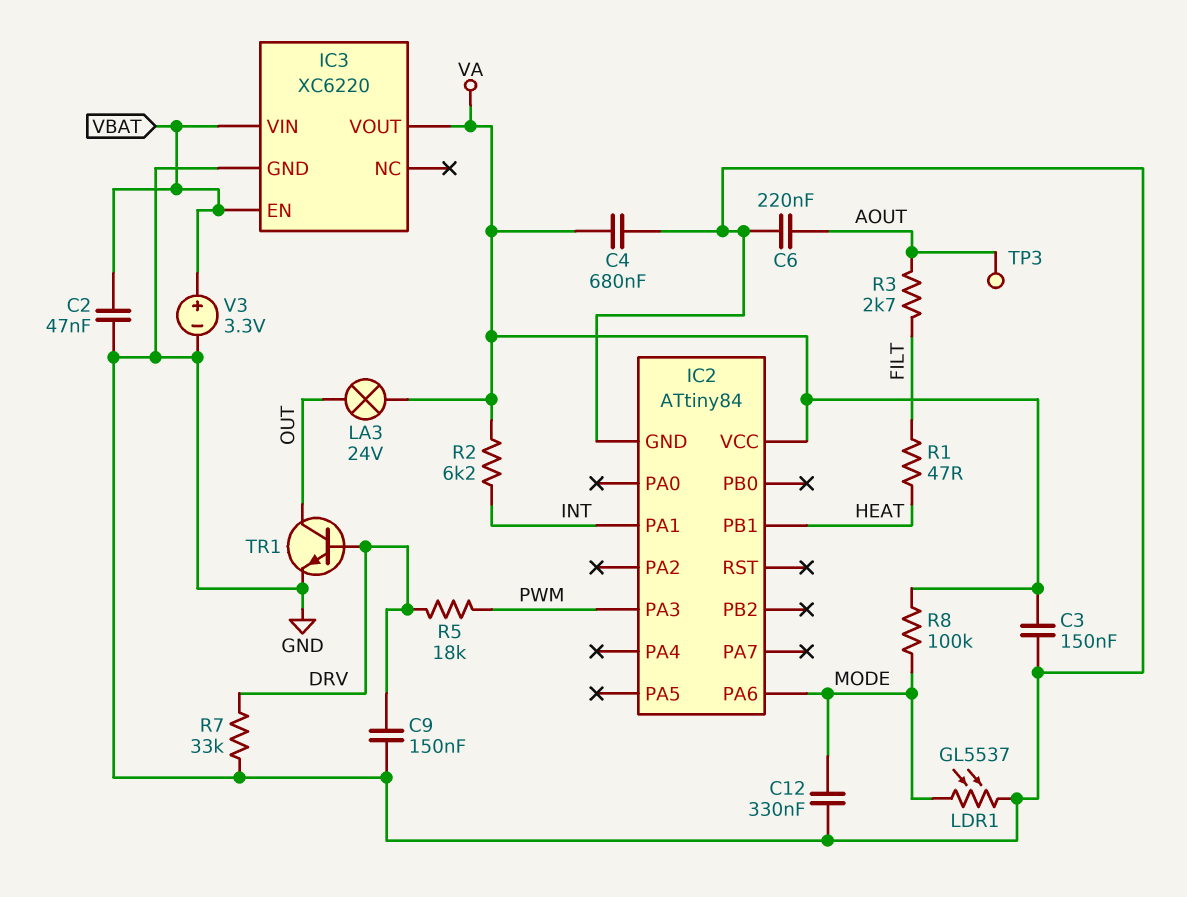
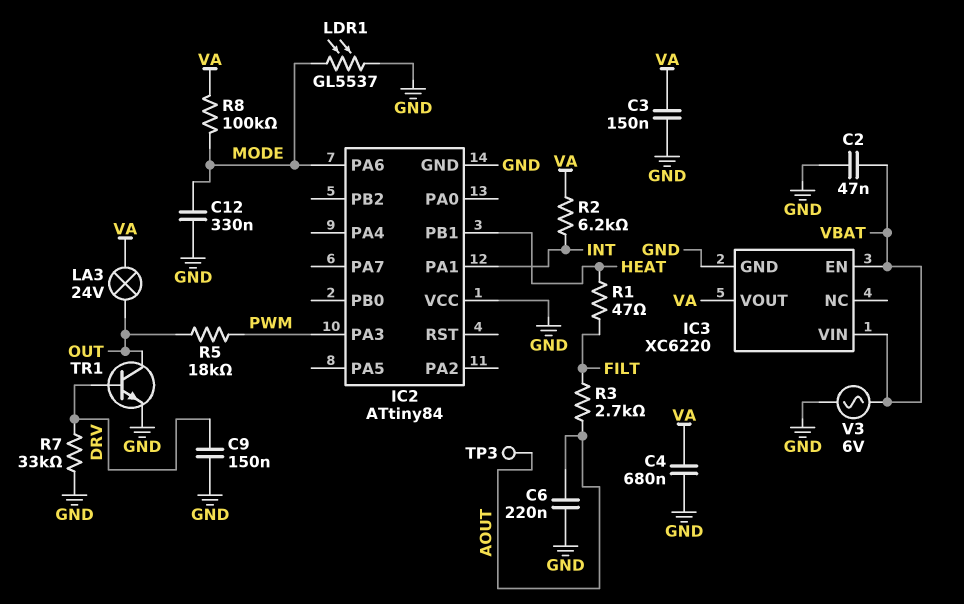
IC2 pin VCC: VA -> GND
R5: 18k (DRV, PWM) -> 18k (OUT, PWM)
V3: 3.3V (plus VBAT, minus GND) -> AC 6V (GND, VBAT)

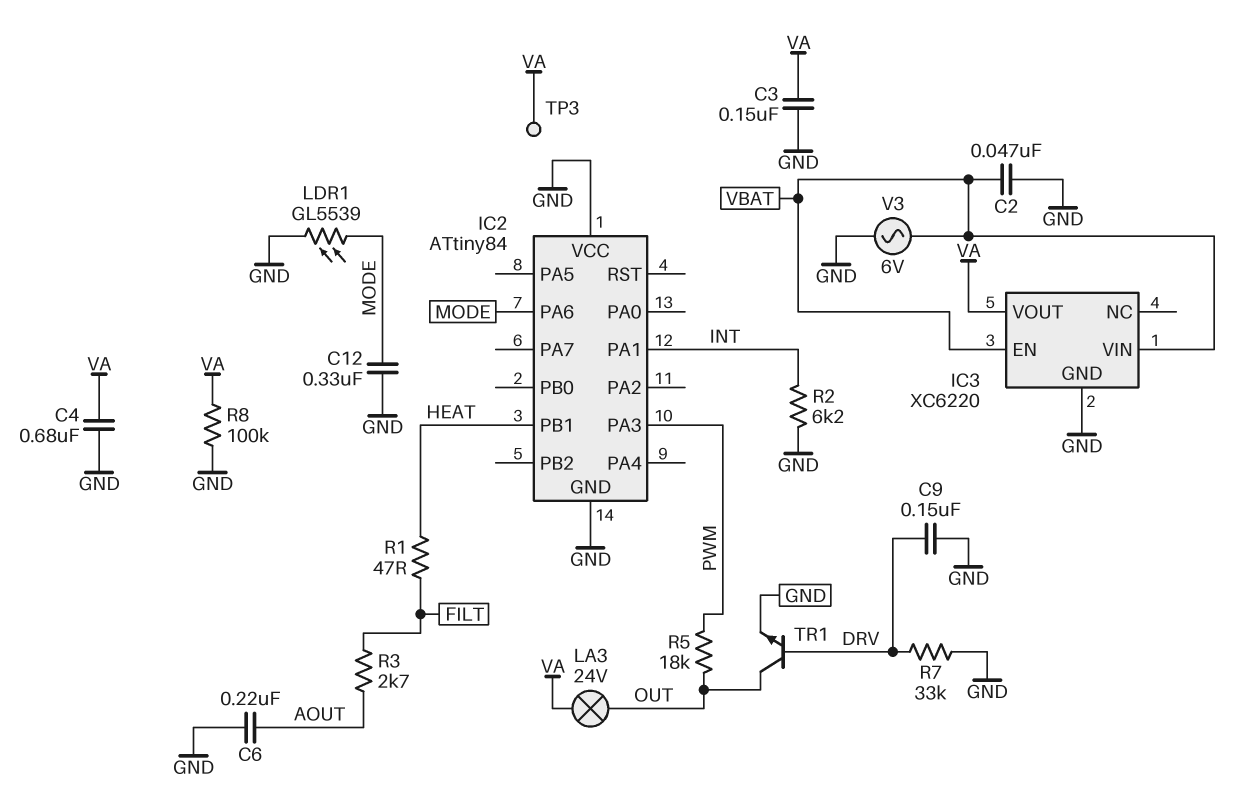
LDR1: GL5537 (GND, MODE) -> GL5539 (GND, MODE)
R2: 6.2k (INT, VA) -> 6.2k (GND, INT)
R8: 100k (MODE, VA) -> 100k (GND, VA)
TP3: test point (AOUT) -> test point (VA)

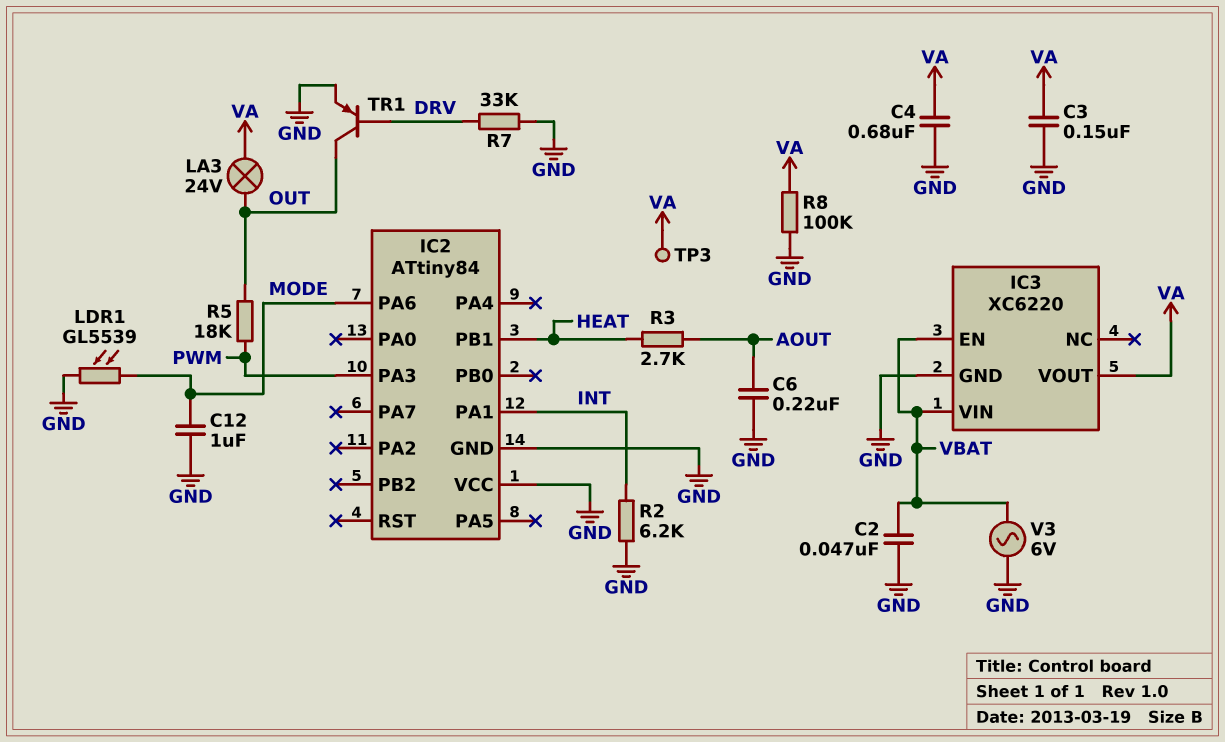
C9: 150nF (DRV, GND) -> none
C12: 330nF (GND, MODE) -> 1uF (GND, MODE)
R1: 47 (FILT, HEAT) -> none
R3: 2.7k (AOUT, FILT) -> 2.7k (AOUT, HEAT)
TR1: NPN (B DRV, C OUT, E GND) -> PNP (B DRV, C OUT, E GND)

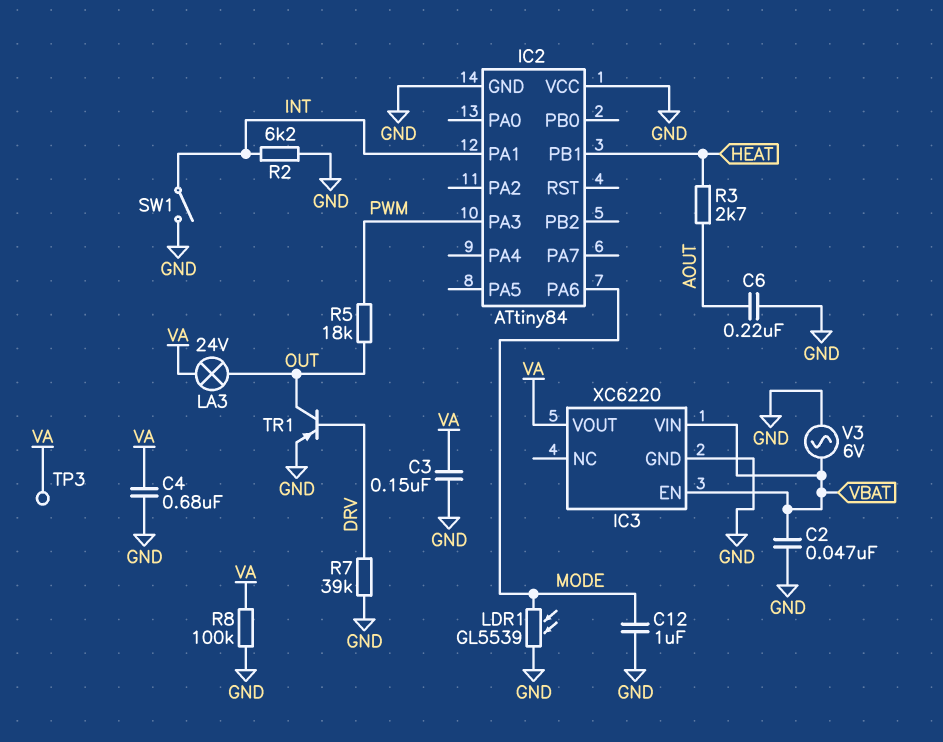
R7: 33k (DRV, GND) -> 39k (DRV, GND)
SW1: none -> switch (GND, INT)

